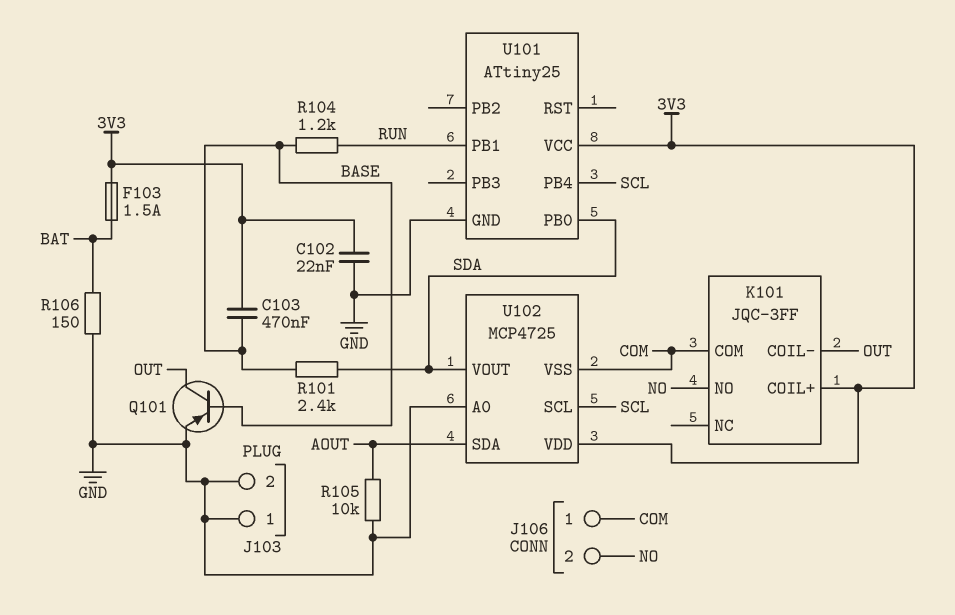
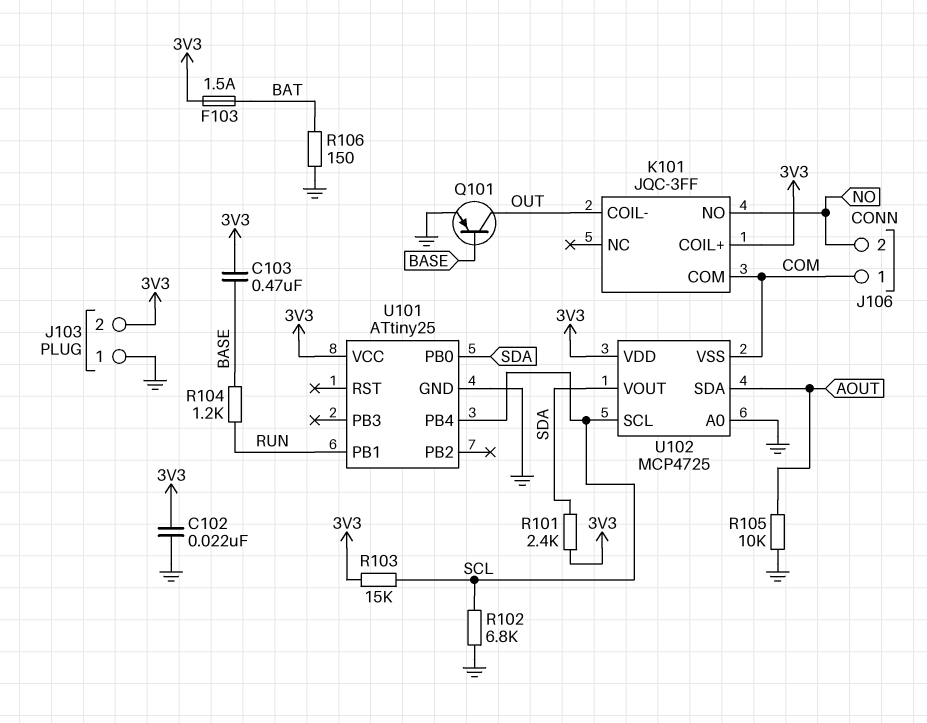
J103 pin 2: GND -> 3V3
R101: 2.4k (BASE, SDA) -> 2.4k (3V3, SDA)
R102: none -> 6.8k (GND, SCL)
R103: none -> 15k (3V3, SCL)

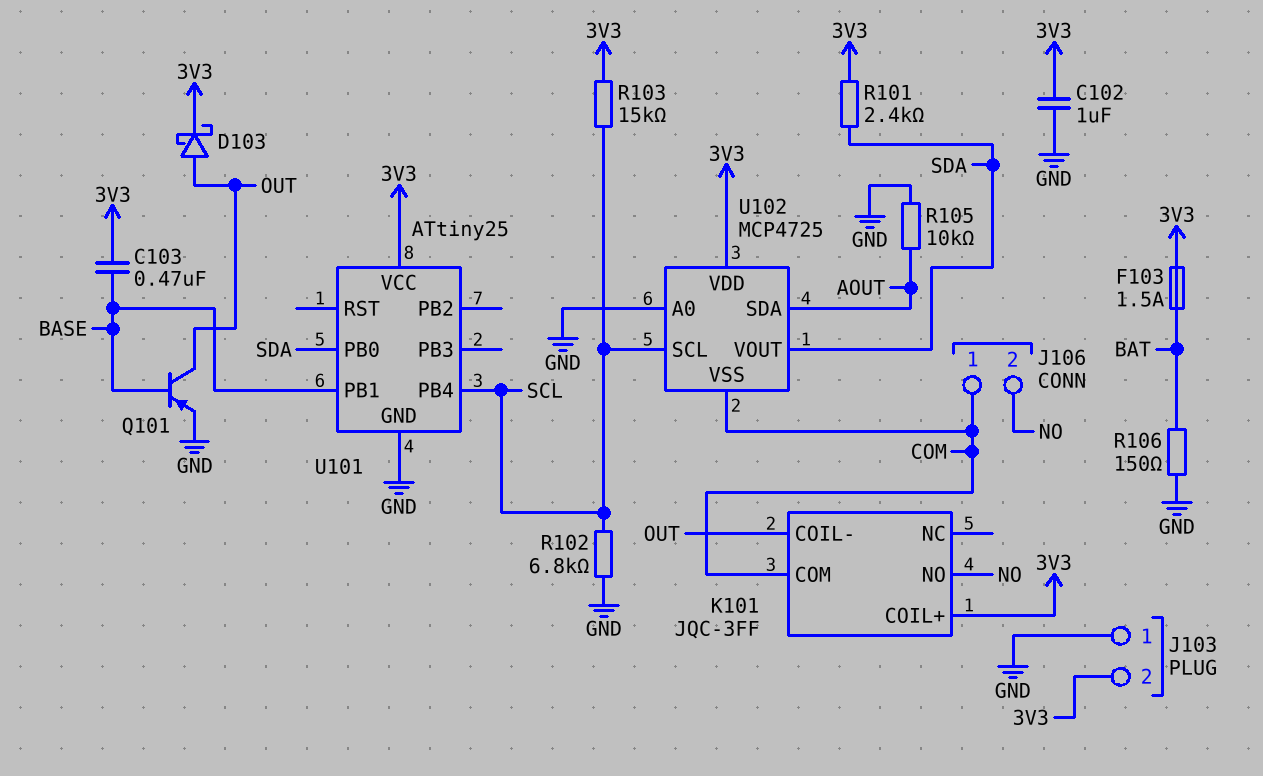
C102: 22nF (3V3, GND) -> 1uF (3V3, GND)
D103: none -> schottky (A OUT, K 3V3)
R104: 1.2k (BASE, RUN) -> none
U101 pin PB1: RUN -> BASE

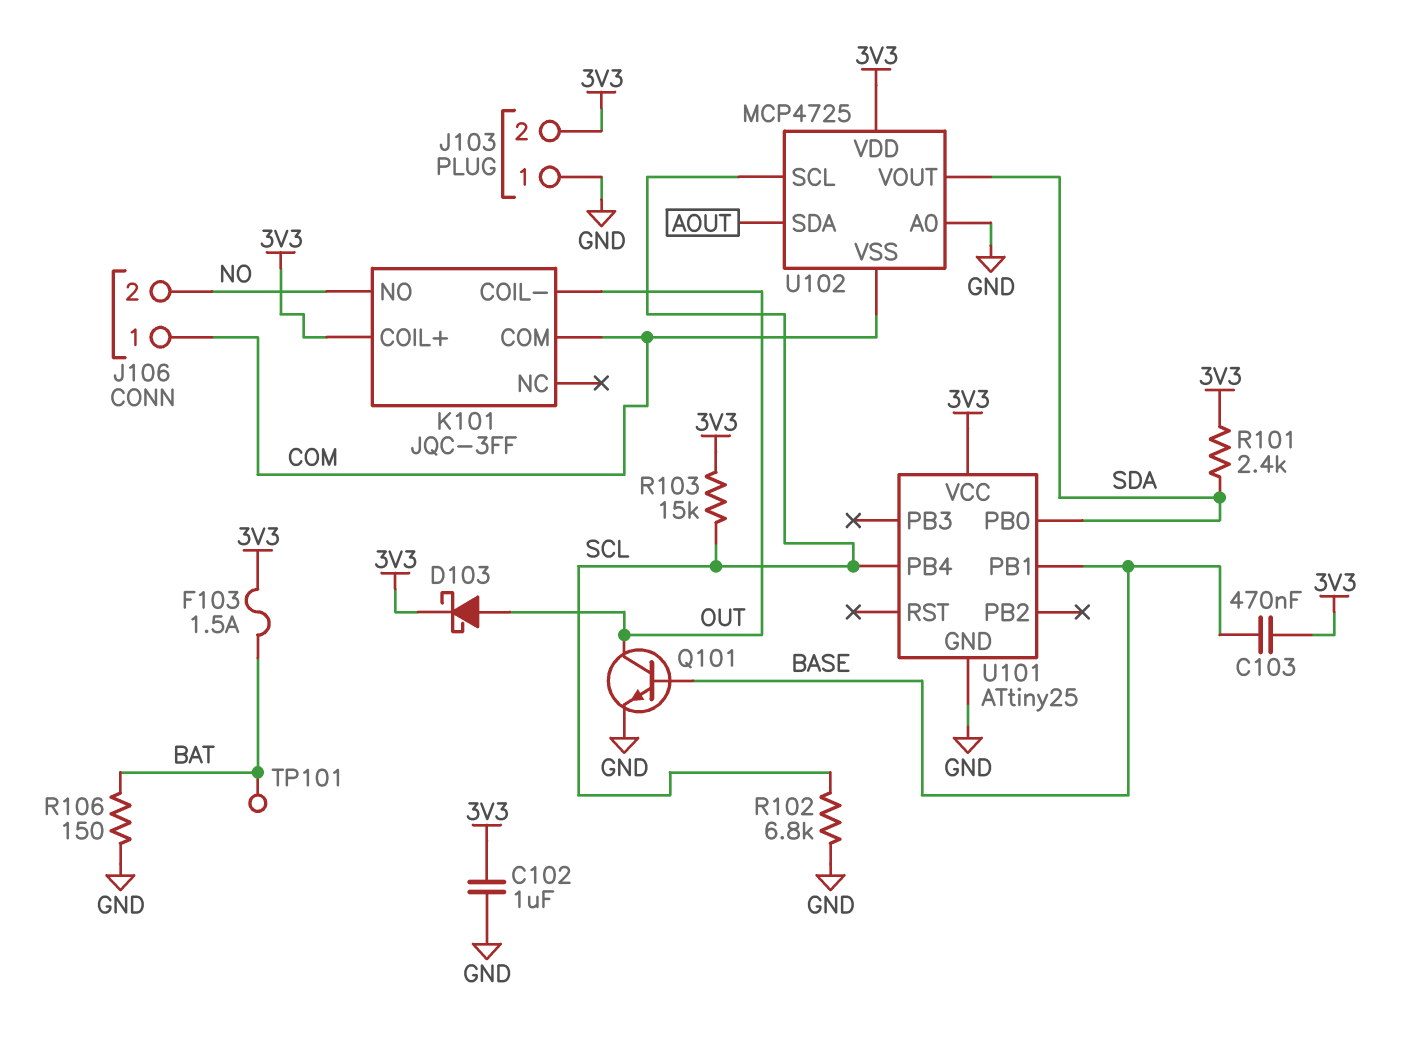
Q101: PNP (B BASE, C OUT, E GND) -> NPN (B BASE, C OUT, E GND)
R105: 10k (AOUT, GND) -> none
TP101: none -> test point (BAT)

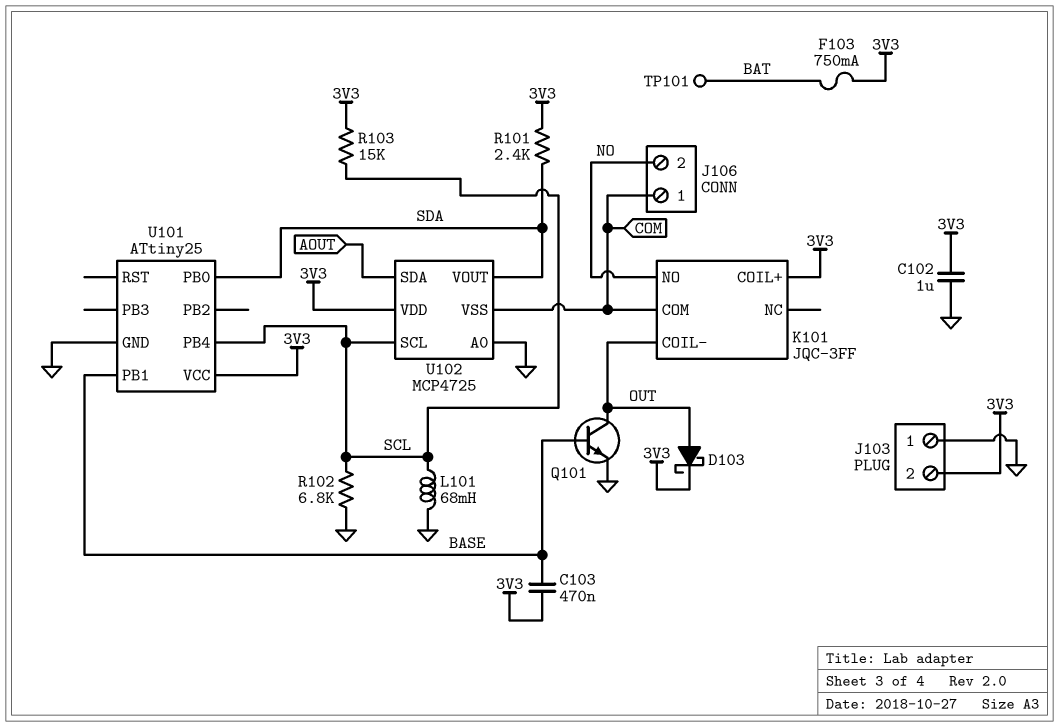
F103: 1.5A (3V3, BAT) -> 750mA (3V3, BAT)
L101: none -> 68mH (GND, SCL)
R106: 150 (BAT, GND) -> none

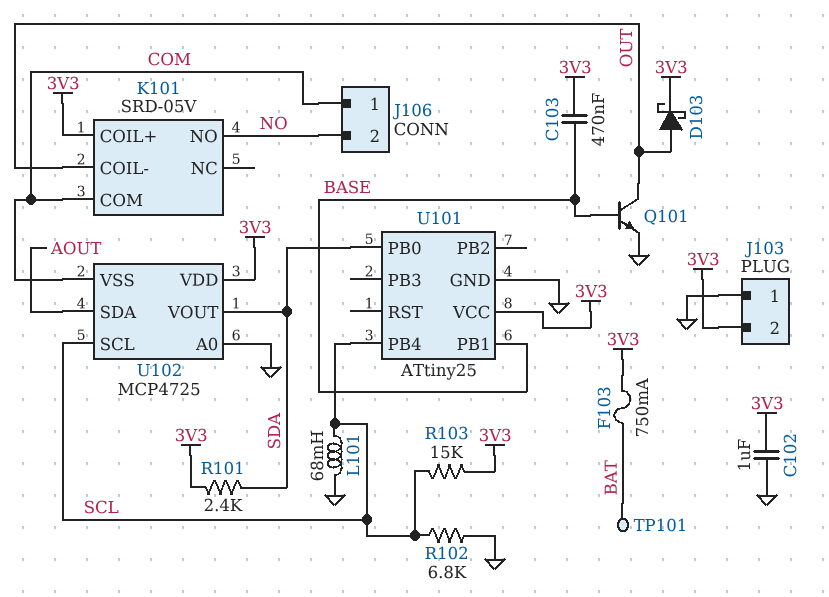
K101: JQC-3FF -> SRD-05V

